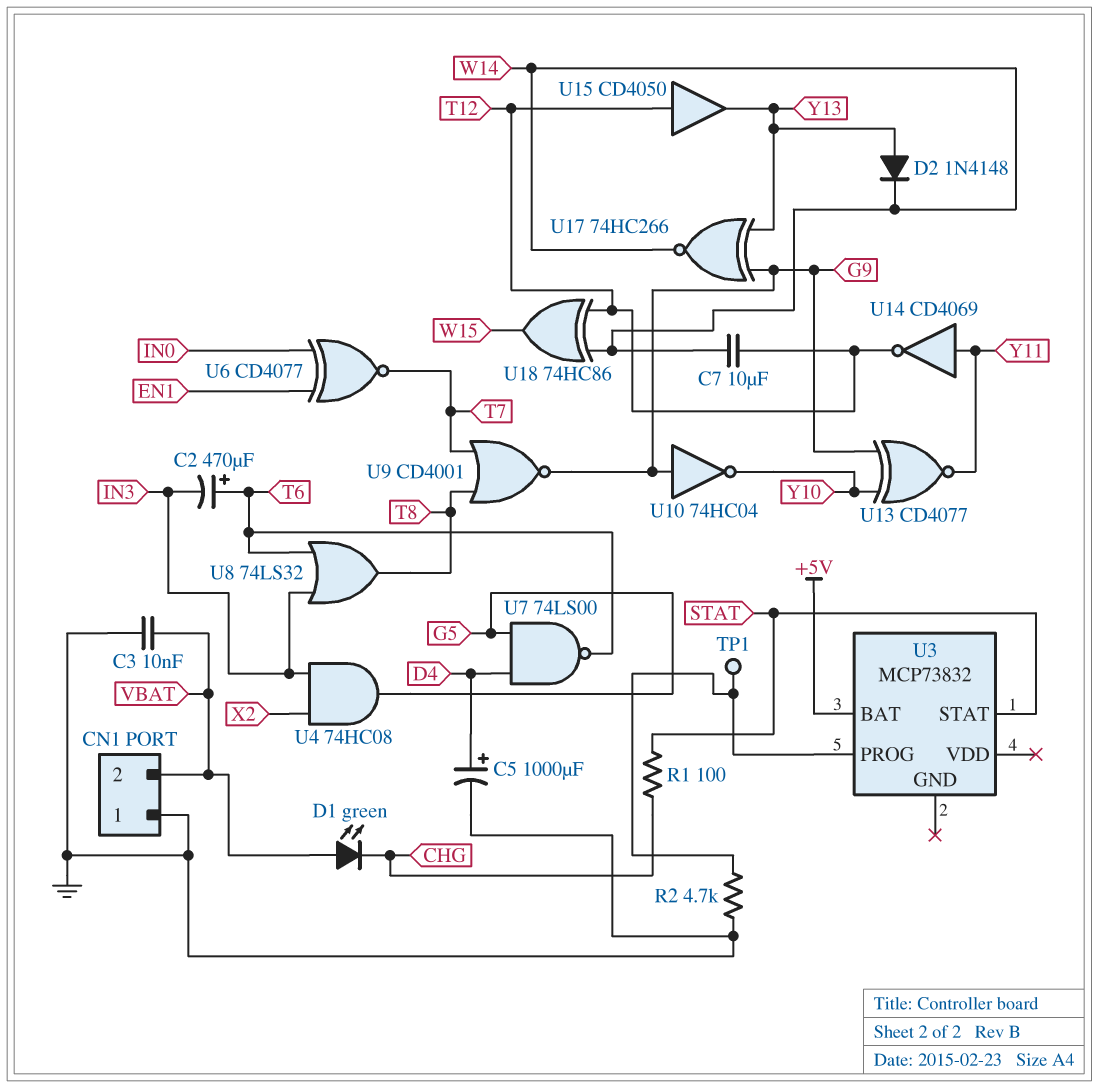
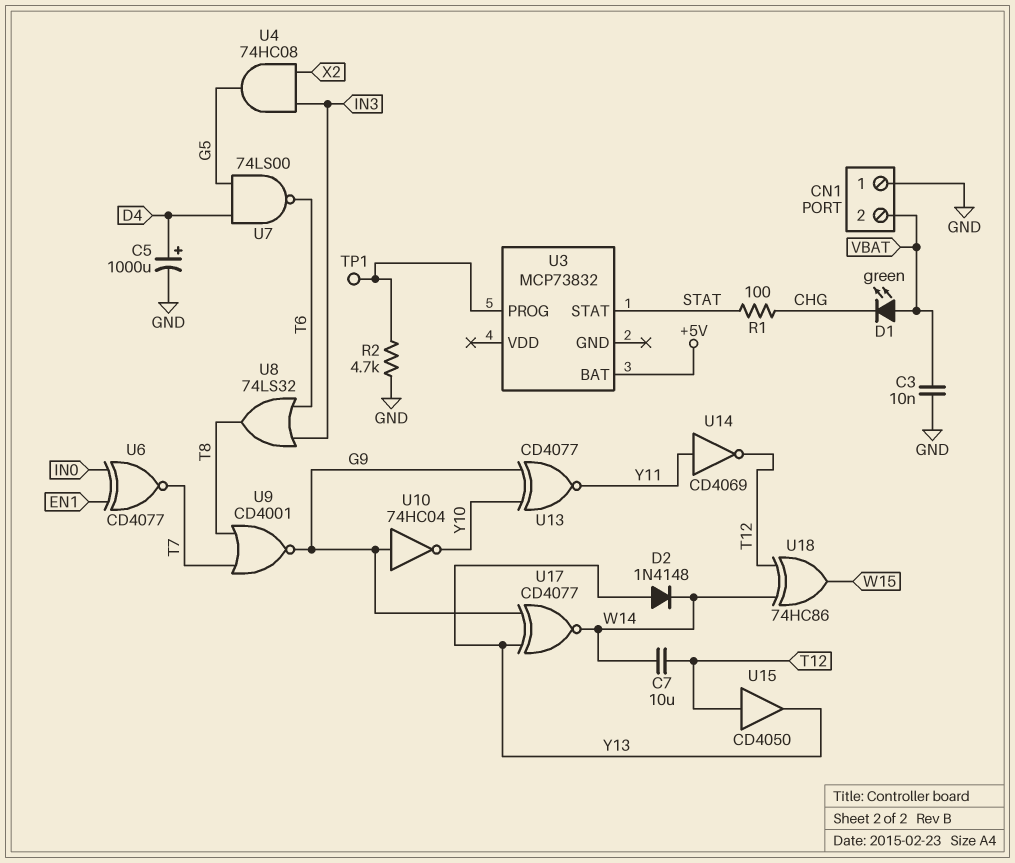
C2: 470uF (plus T6, minus IN3) -> none
U17: XNOR 74HC266 (in G9, in Y13, out W14) -> XNOR CD4077 (in G9, in Y13, out W14)

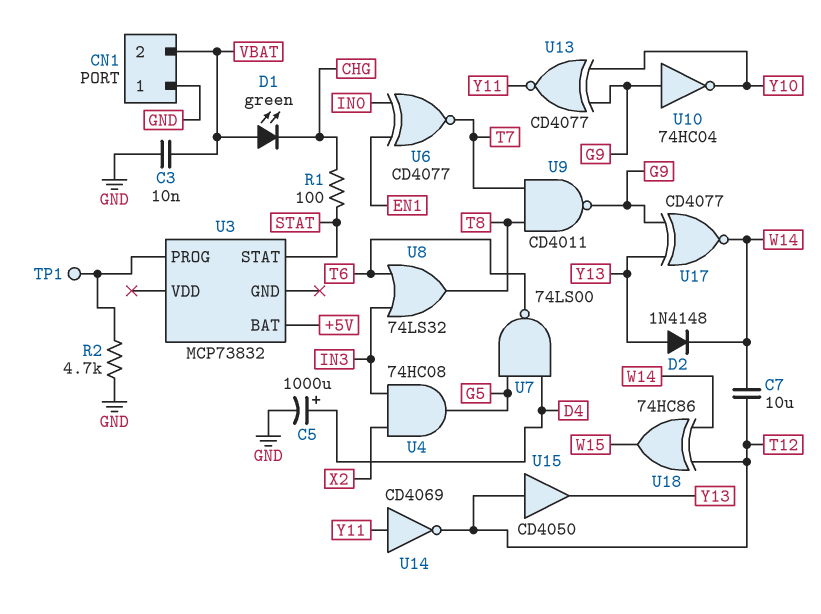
U9: NOR CD4001 (in T7, in T8, out G9) -> NAND CD4011 (in T7, in T8, out G9)

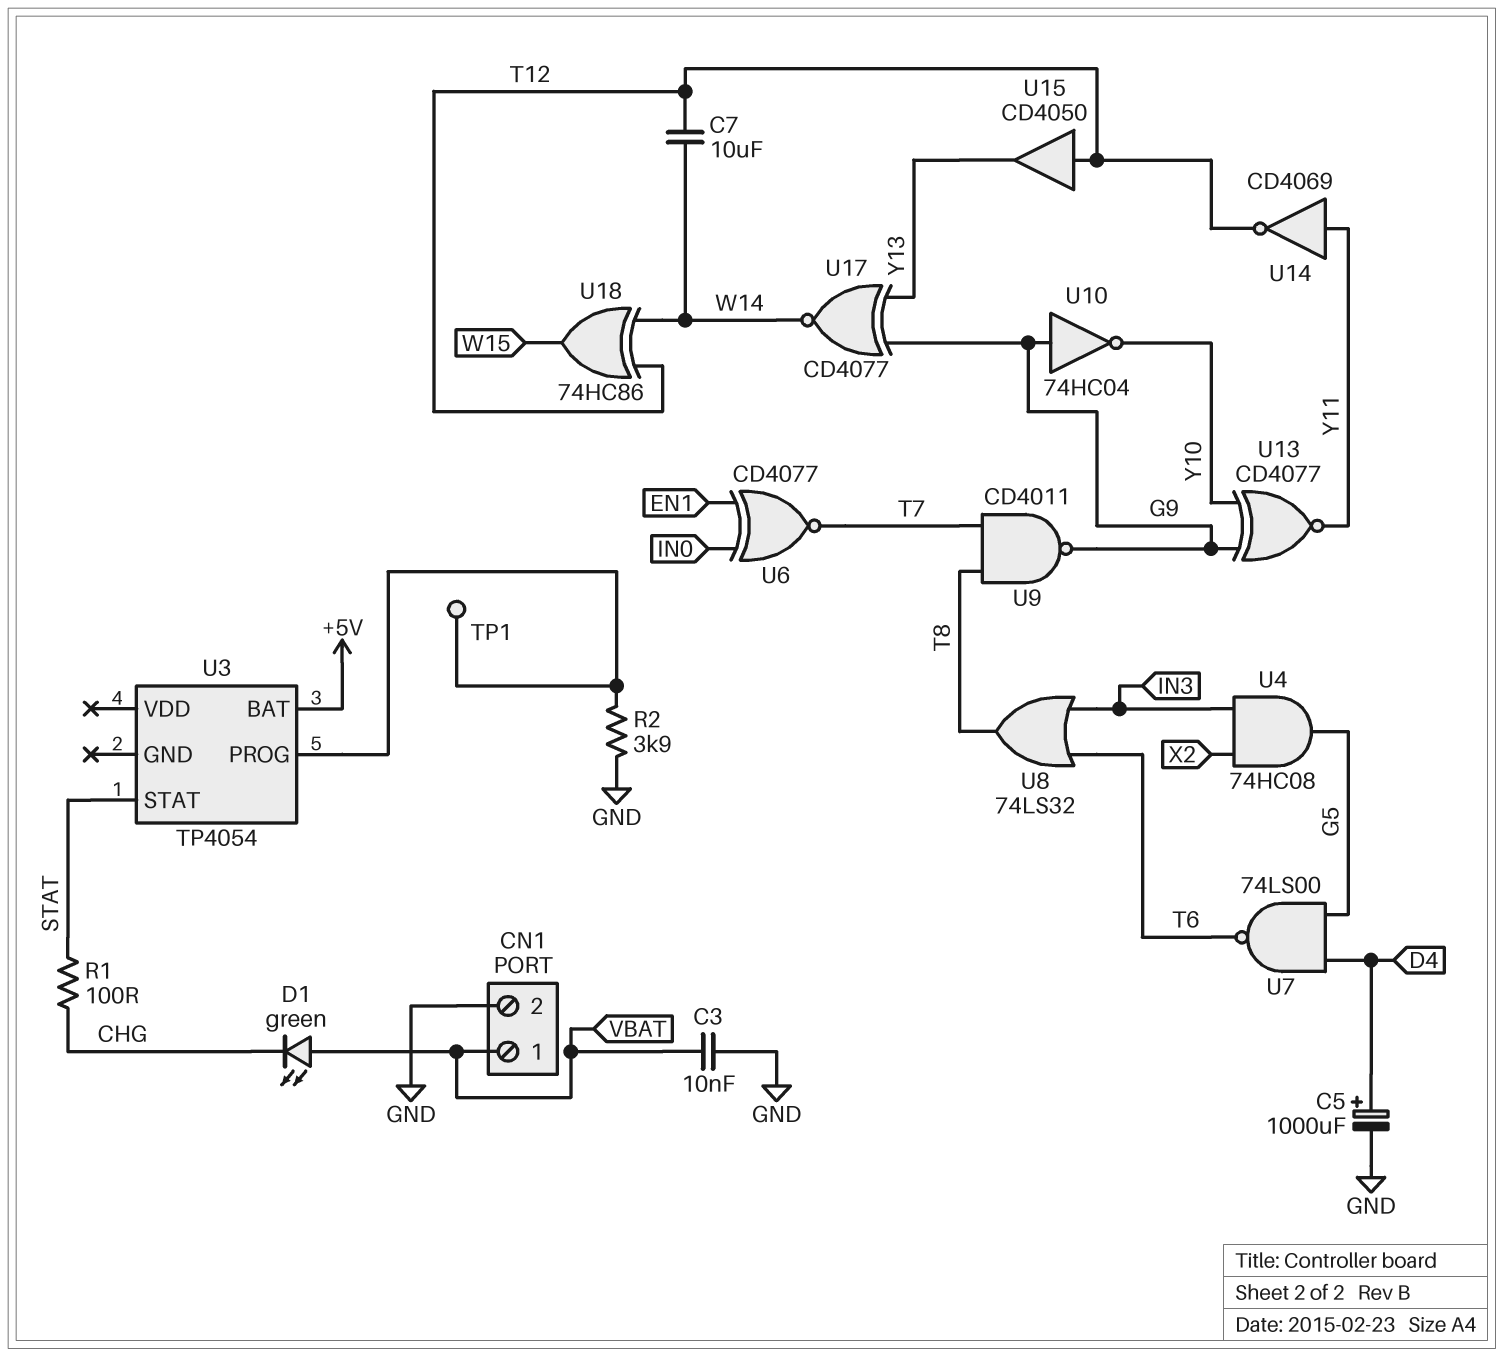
CN1 pin 1: GND -> VBAT
CN1 pin 2: VBAT -> GND
D2: diode 1N4148 (A Y13, K W14) -> none
R2: 4.7k (GND, U3/PROG) -> 3.9k (GND, U3/PROG)
U3: MCP73832 -> TP4054

